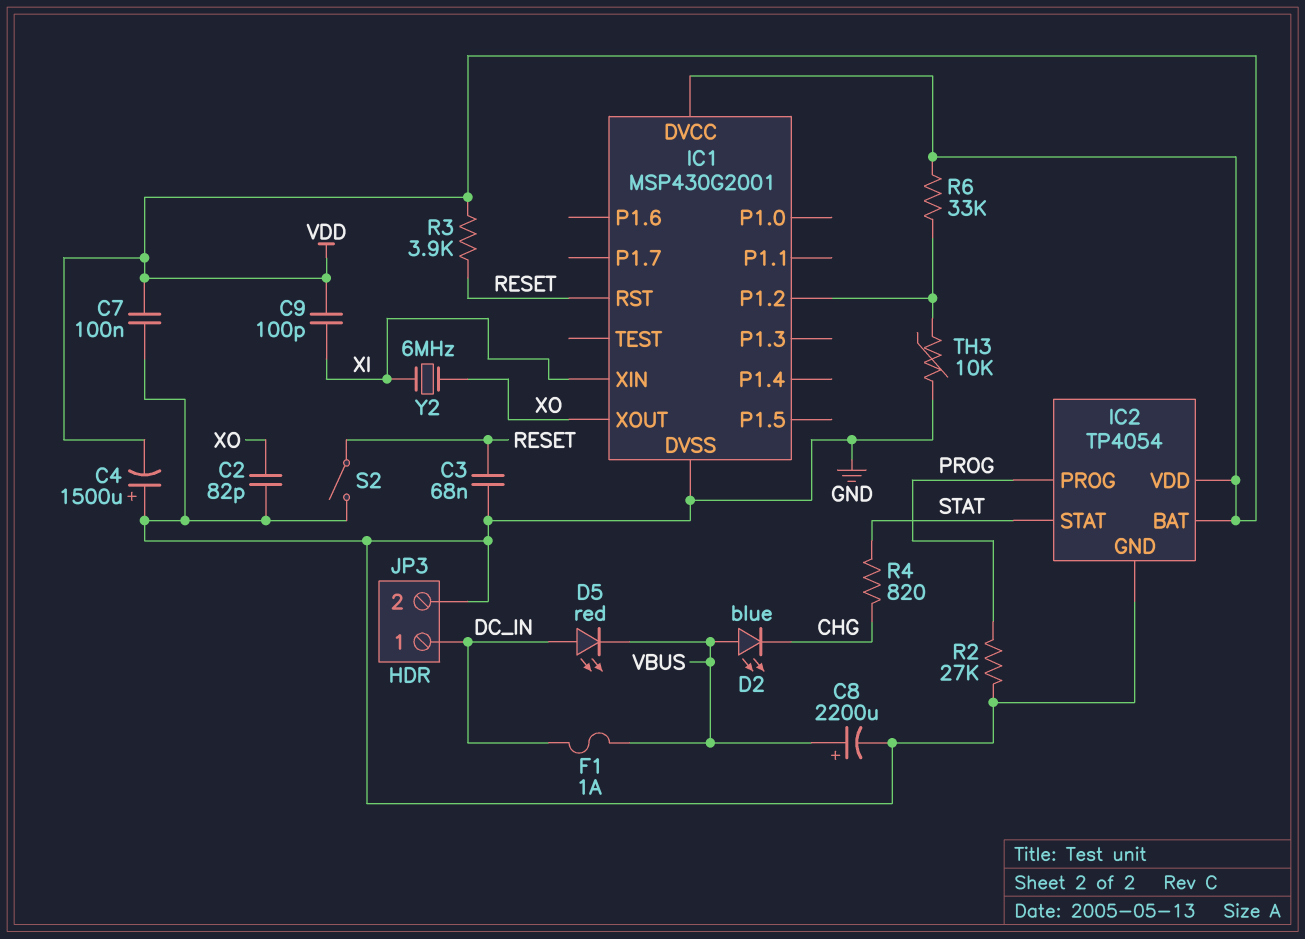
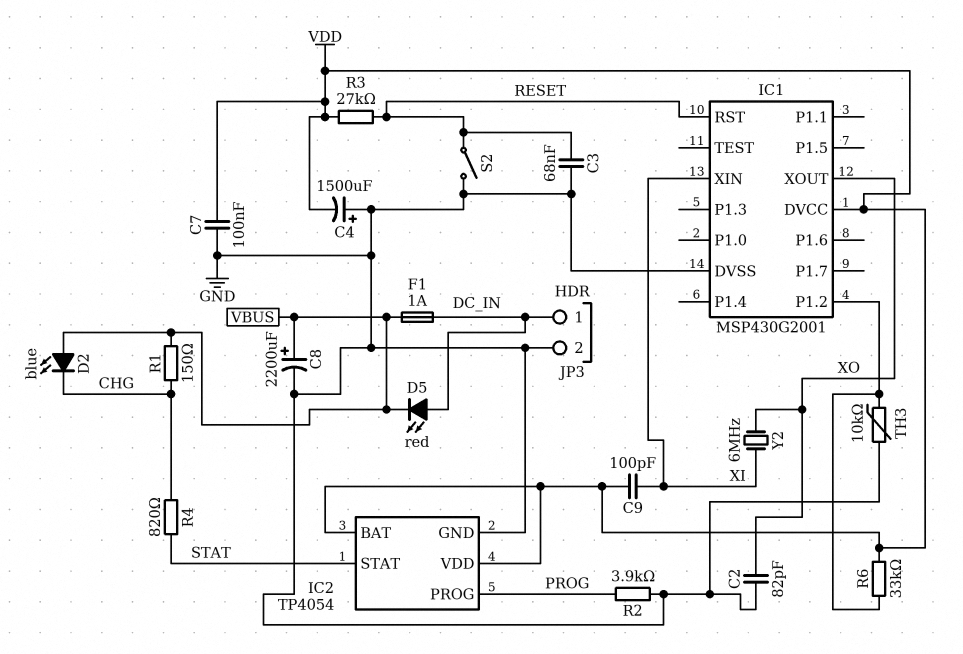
R1: none -> 150 (CHG, VBUS)
R2: 27k (GND, PROG) -> 3.9k (GND, PROG)
R3: 3.9k (RESET, VDD) -> 27k (RESET, VDD)

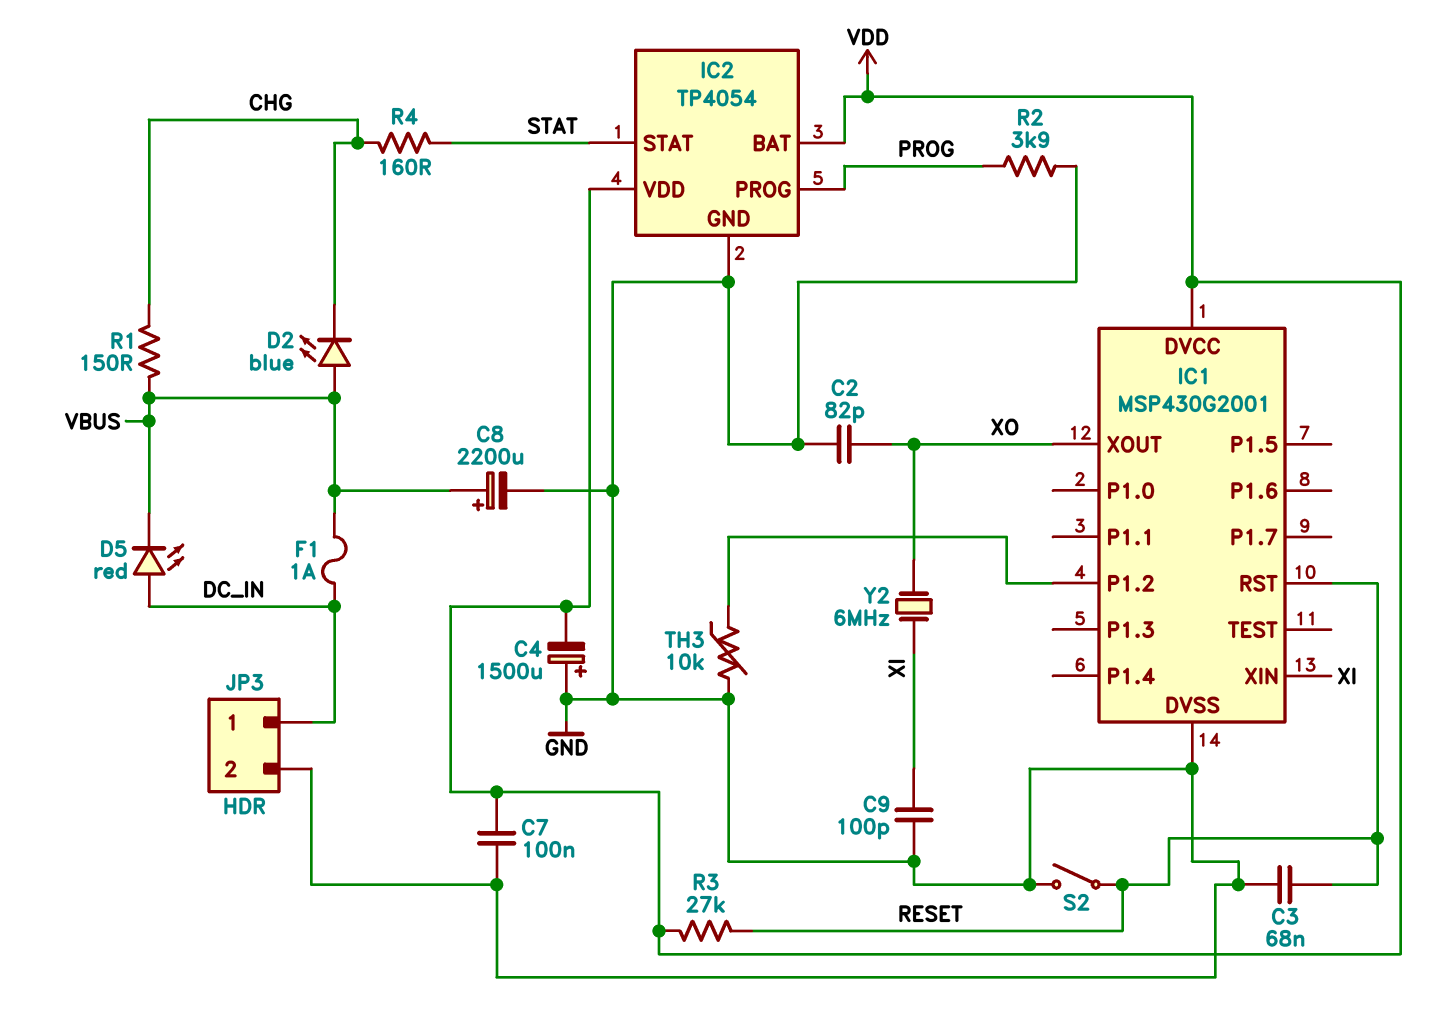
C9: 100pF (VDD, XI) -> 100pF (GND, XI)
R4: 820 (CHG, STAT) -> 160 (CHG, STAT)
R6: 33k (IC1/P1.2, VDD) -> none

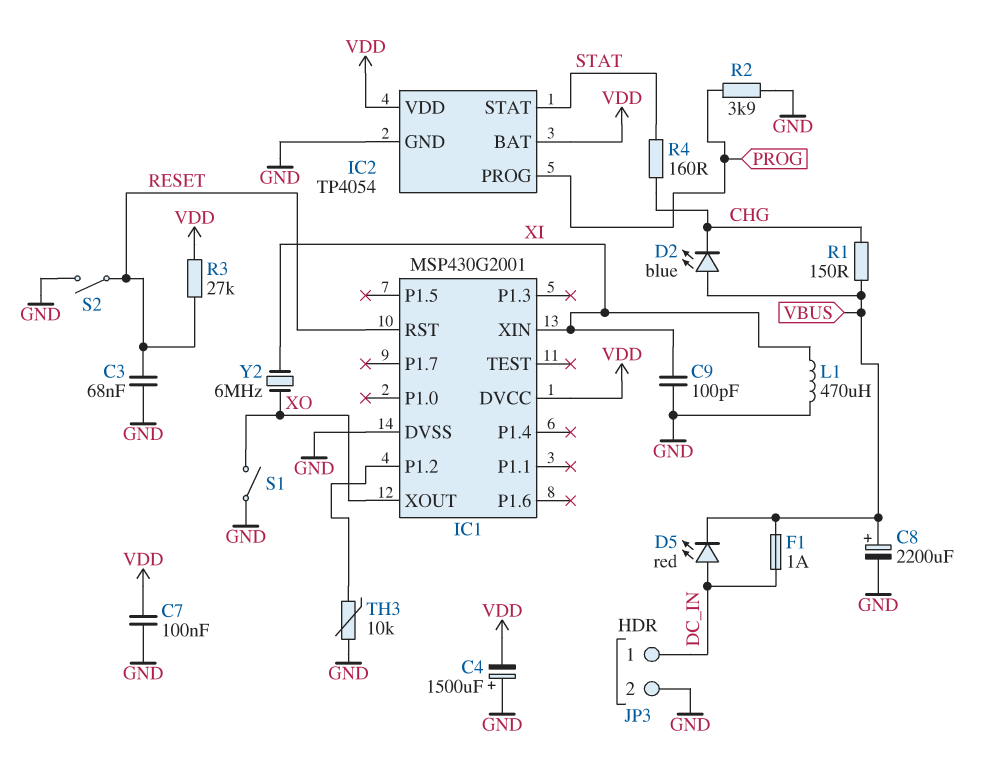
C2: 82pF (GND, XO) -> none
L1: none -> 470uH (GND, XI)
S1: none -> switch (GND, XO)

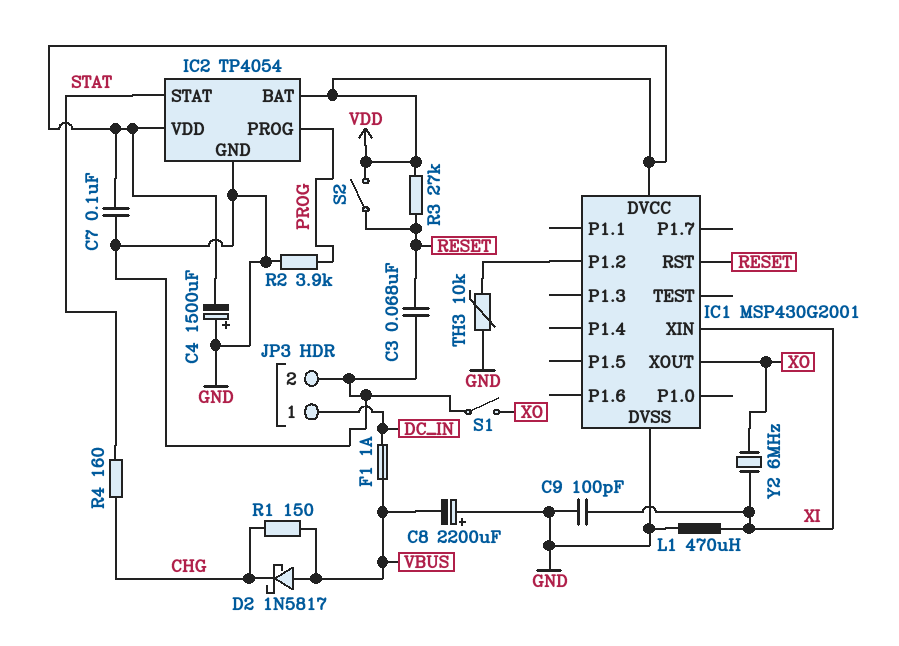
C8: 2200uF (plus VBUS, minus GND) -> 2200uF (plus GND, minus VBUS)
D2: LED blue (A VBUS, K CHG) -> schottky 1N5817 (A VBUS, K CHG)
D5: LED red (A DC_IN, K VBUS) -> none
S2: switch (GND, RESET) -> switch (RESET, VDD)

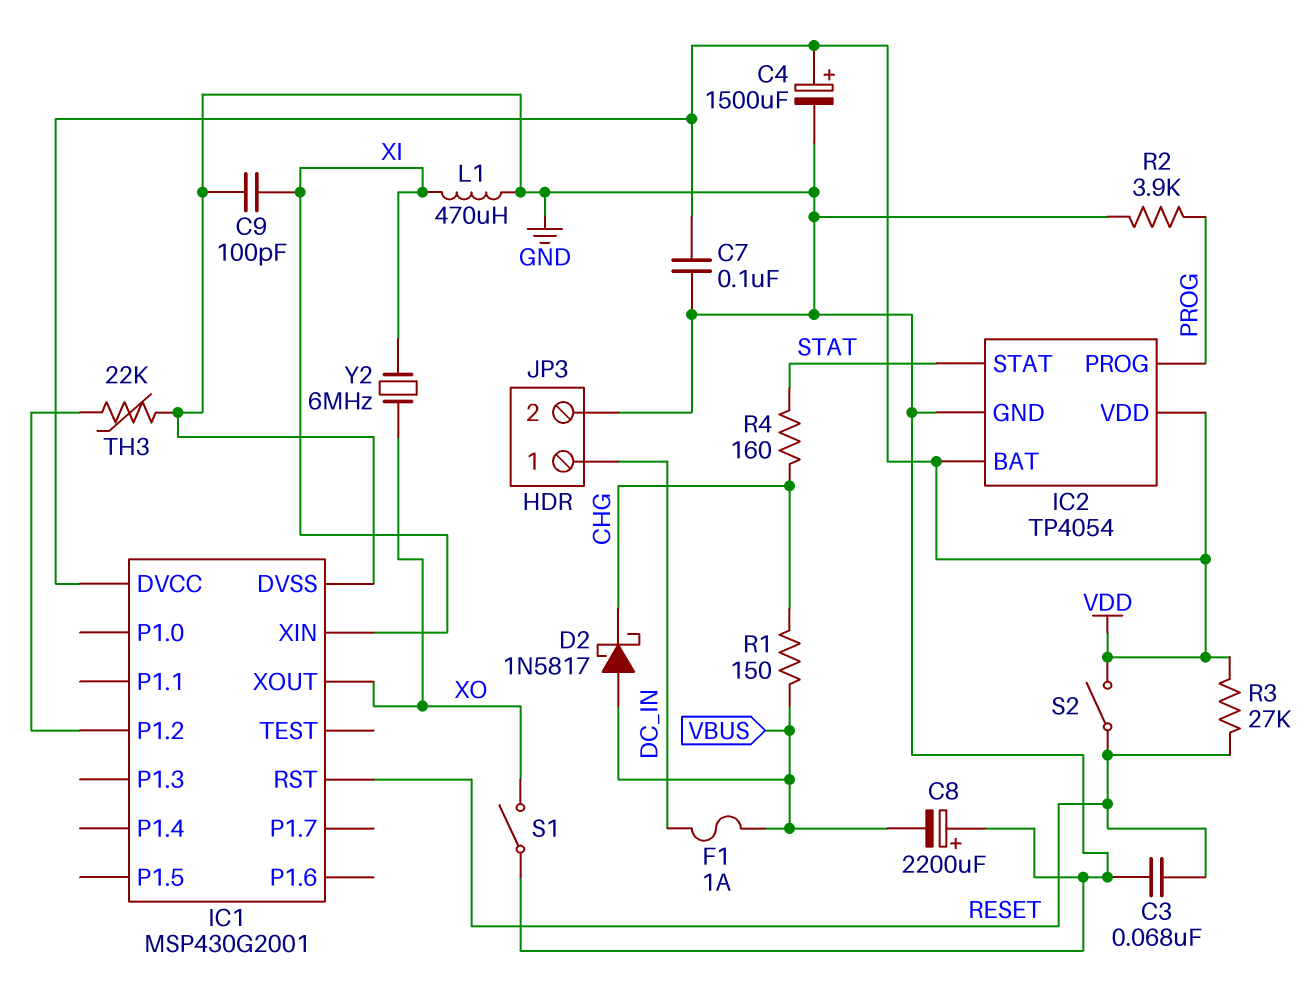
C4: 1500uF (plus GND, minus VDD) -> 1500uF (plus VDD, minus GND)
TH3: 10k (GND, IC1/P1.2) -> 22k (GND, IC1/P1.2)

